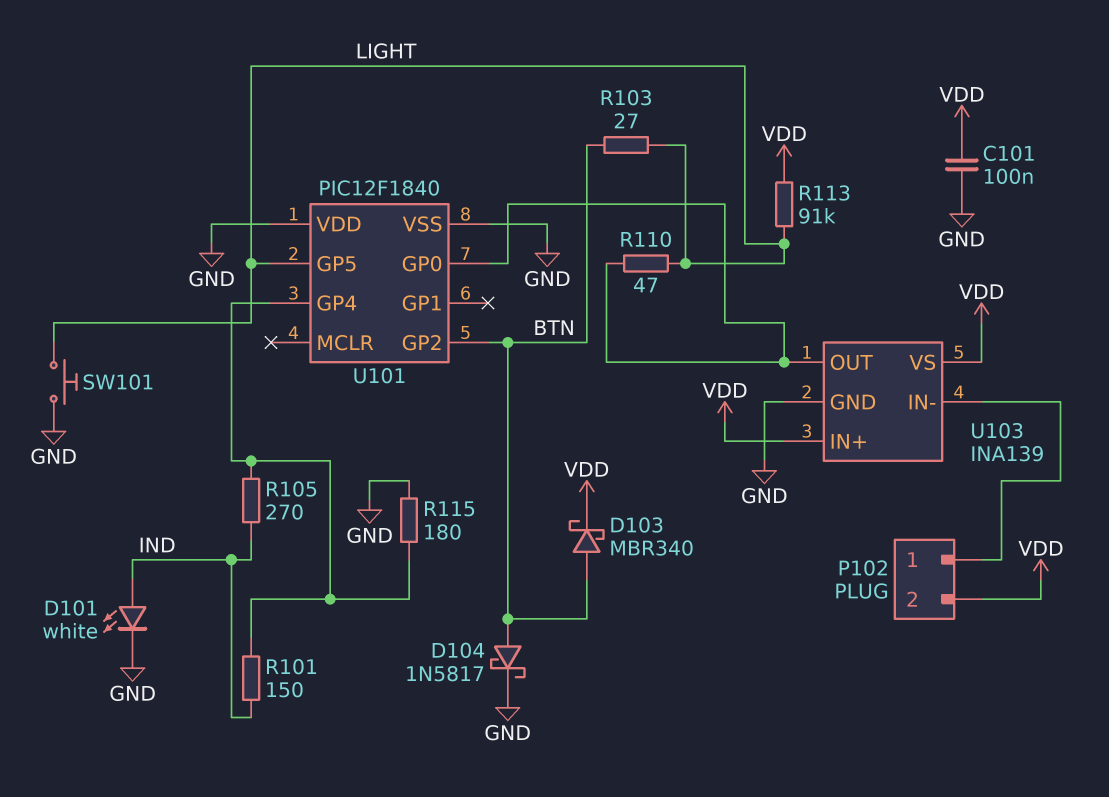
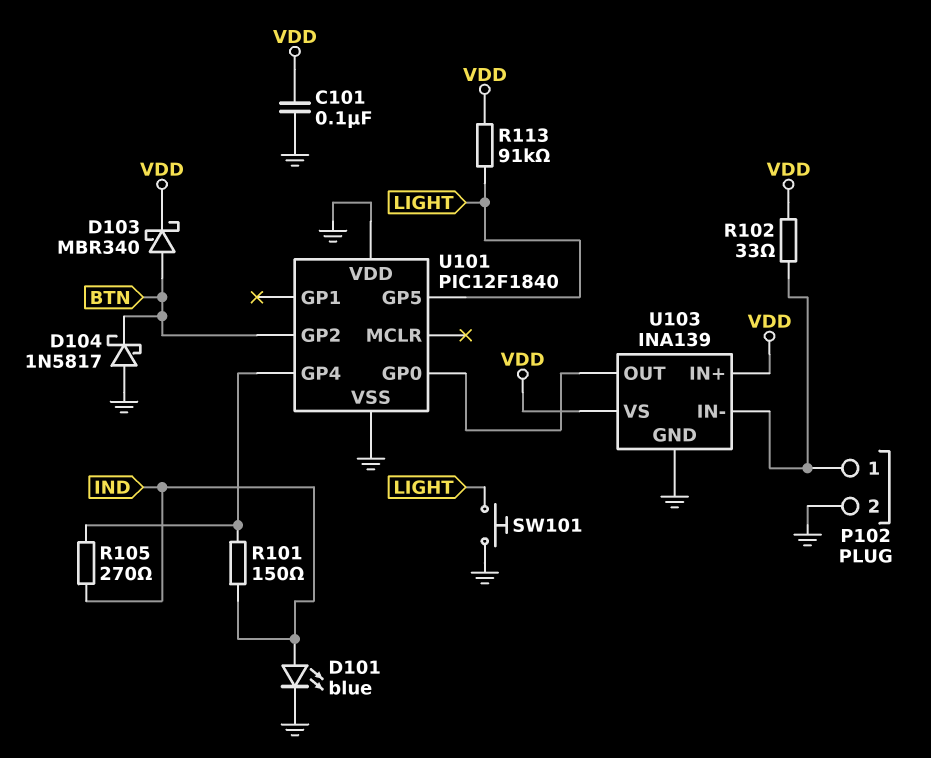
D101: LED white (A IND, K GND) -> LED blue (A IND, K GND)
D104: schottky 1N5817 (A BTN, K GND) -> schottky 1N5817 (A GND, K BTN)
P102 pin 2: VDD -> GND
R102: none -> 33 (P102/1, VDD)
R103: 27 (BTN, LIGHT) -> none
R110: 47 (LIGHT, U101/GP0) -> none
R115: 180 (GND, U101/GP4) -> none

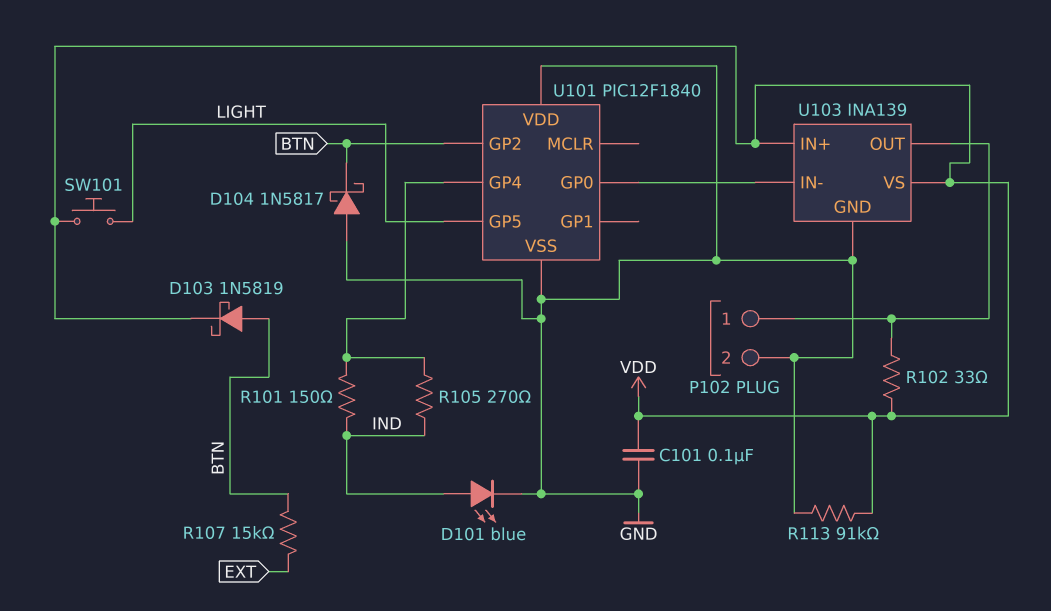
D103: schottky MBR340 (A BTN, K VDD) -> schottky 1N5819 (A BTN, K VDD)
R107: none -> 15k (BTN, EXT)
R113: 91k (LIGHT, VDD) -> 91k (GND, VDD)
SW101: button (GND, LIGHT) -> button (LIGHT, VDD)
U103 pin IN-: P102/1 -> U101/GP0
U103 pin OUT: U101/GP0 -> P102/1

